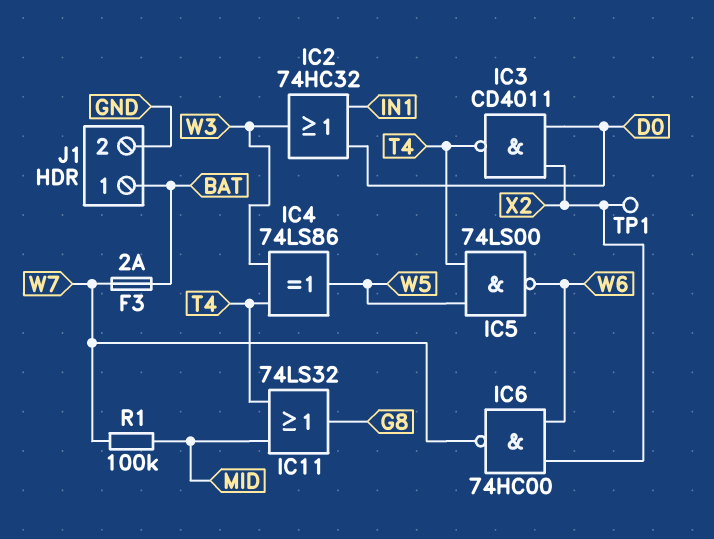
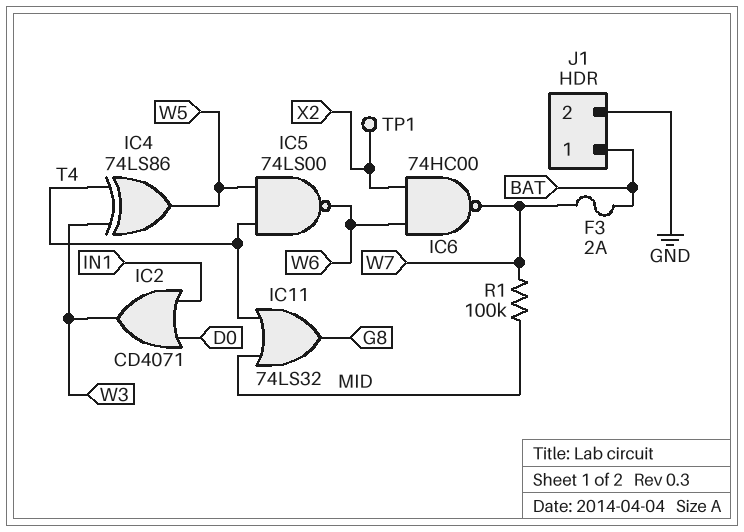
IC2: OR 74HC32 (in D0, in IN1, out W3) -> OR CD4071 (in D0, in IN1, out W3)
IC3: NAND CD4011 (in D0, in X2, out T4) -> none

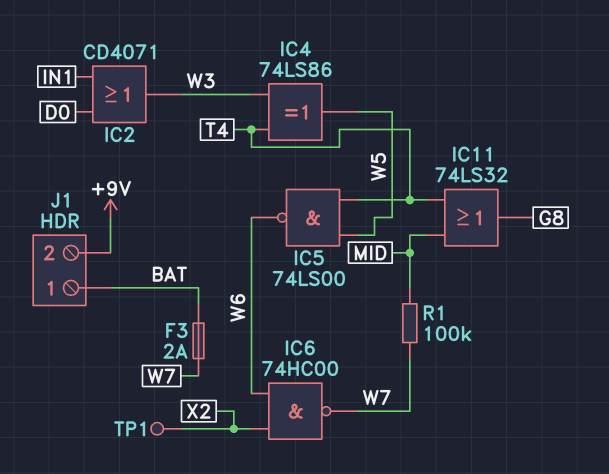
J1 pin 2: GND -> +9V

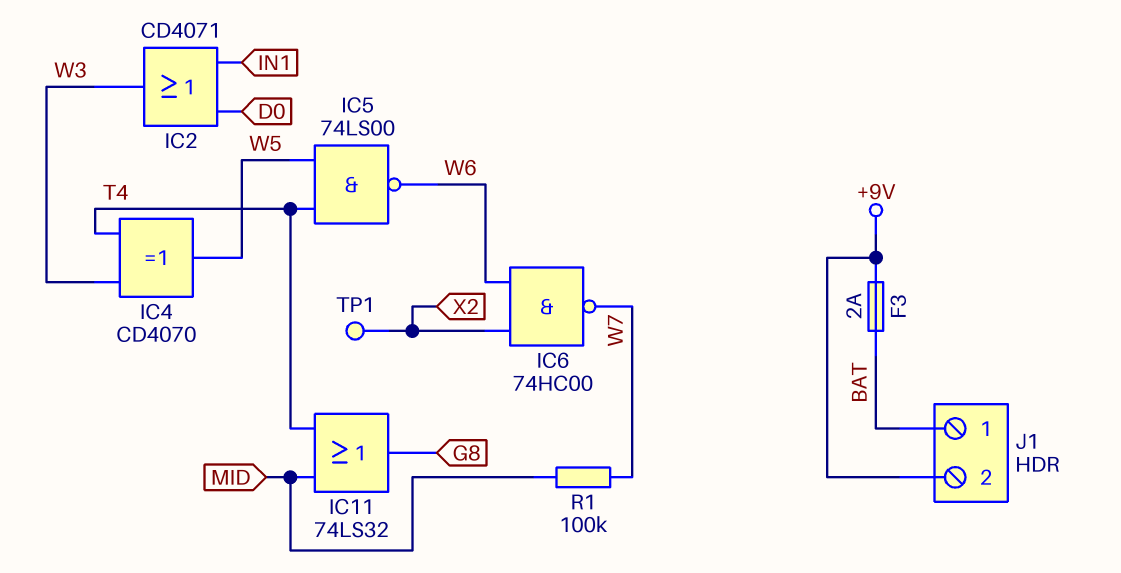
F3: 2A (BAT, W7) -> 2A (+9V, BAT)
IC4: XOR 74LS86 (in T4, in W3, out W5) -> XOR CD4070 (in T4, in W3, out W5)

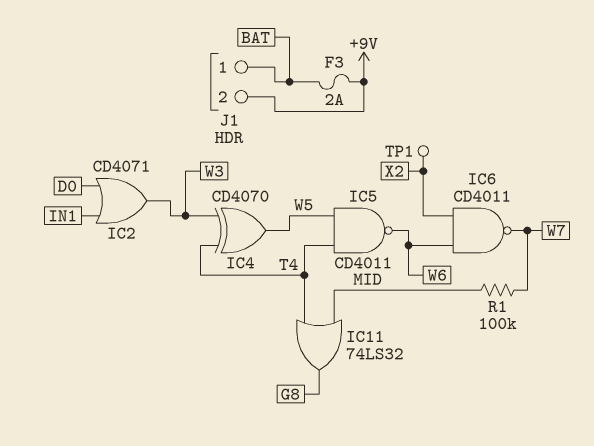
IC5: NAND 74LS00 (in T4, in W5, out W6) -> NAND CD4011 (in T4, in W5, out W6)
IC6: NAND 74HC00 (in W6, in X2, out W7) -> NAND CD4011 (in W6, in X2, out W7)

